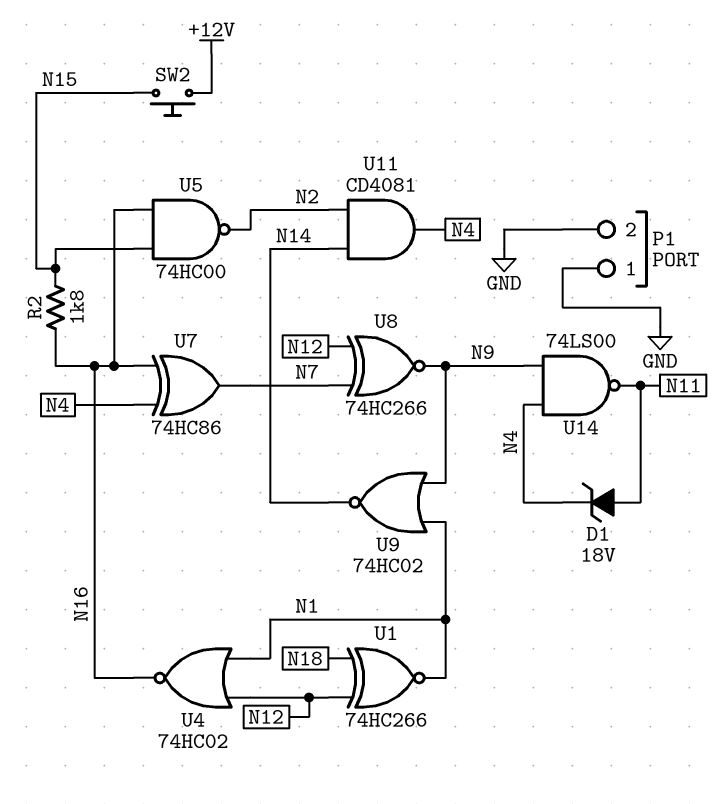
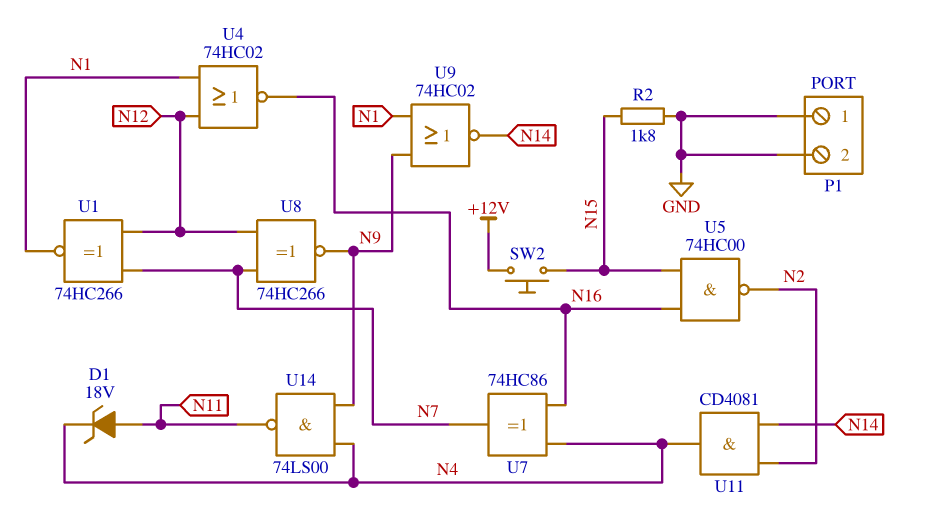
R2: 1.8k (N15, N16) -> 1.8k (GND, N15)
U1: XNOR 74HC266 (in N12, in N18, out N1) -> XNOR 74HC266 (in N7, in N12, out N1)

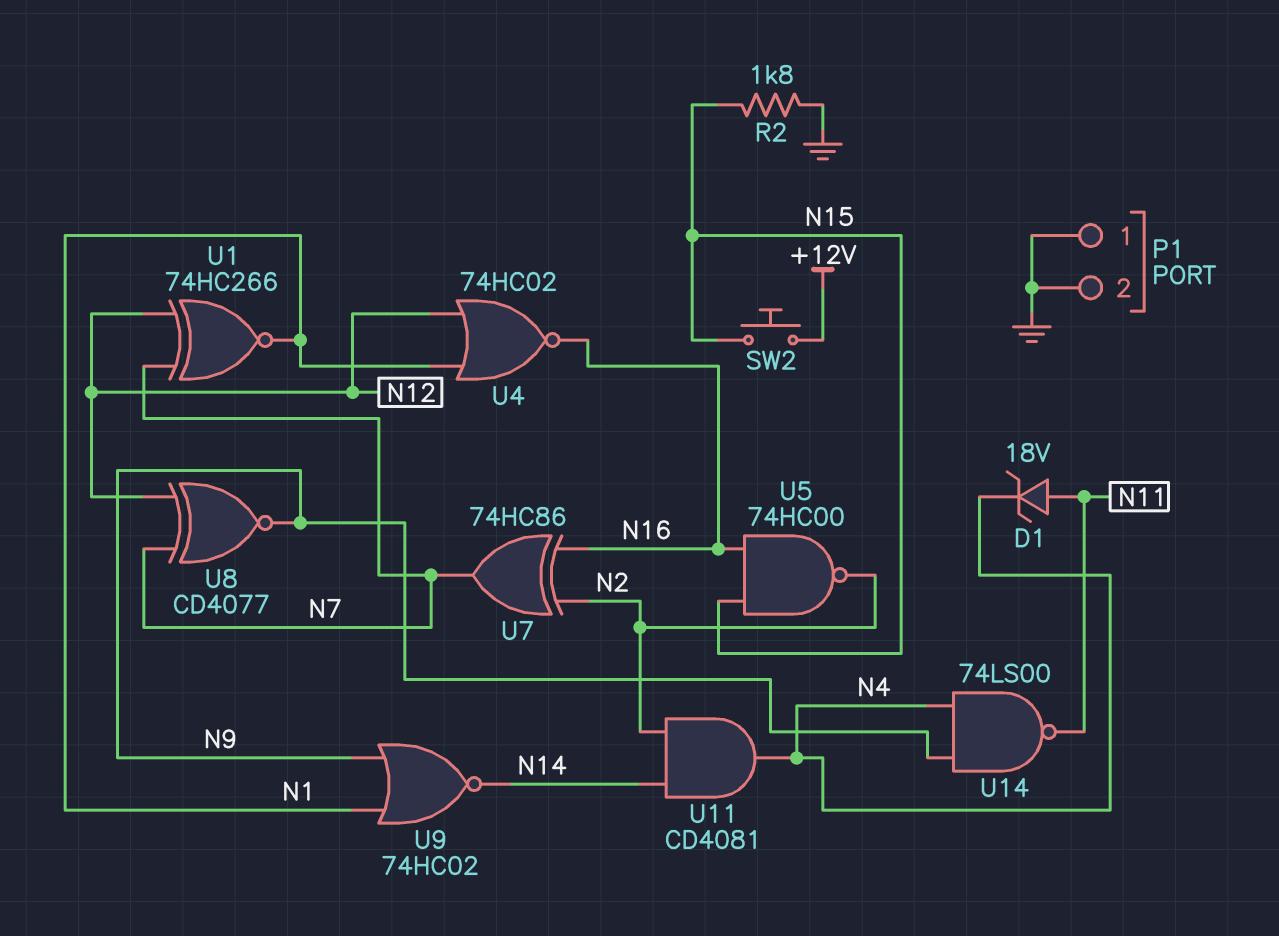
U7: XOR 74HC86 (in N4, in N16, out N7) -> XOR 74HC86 (in N2, in N16, out N7)
U8: XNOR 74HC266 (in N7, in N12, out N9) -> XNOR CD4077 (in N7, in N12, out N9)

